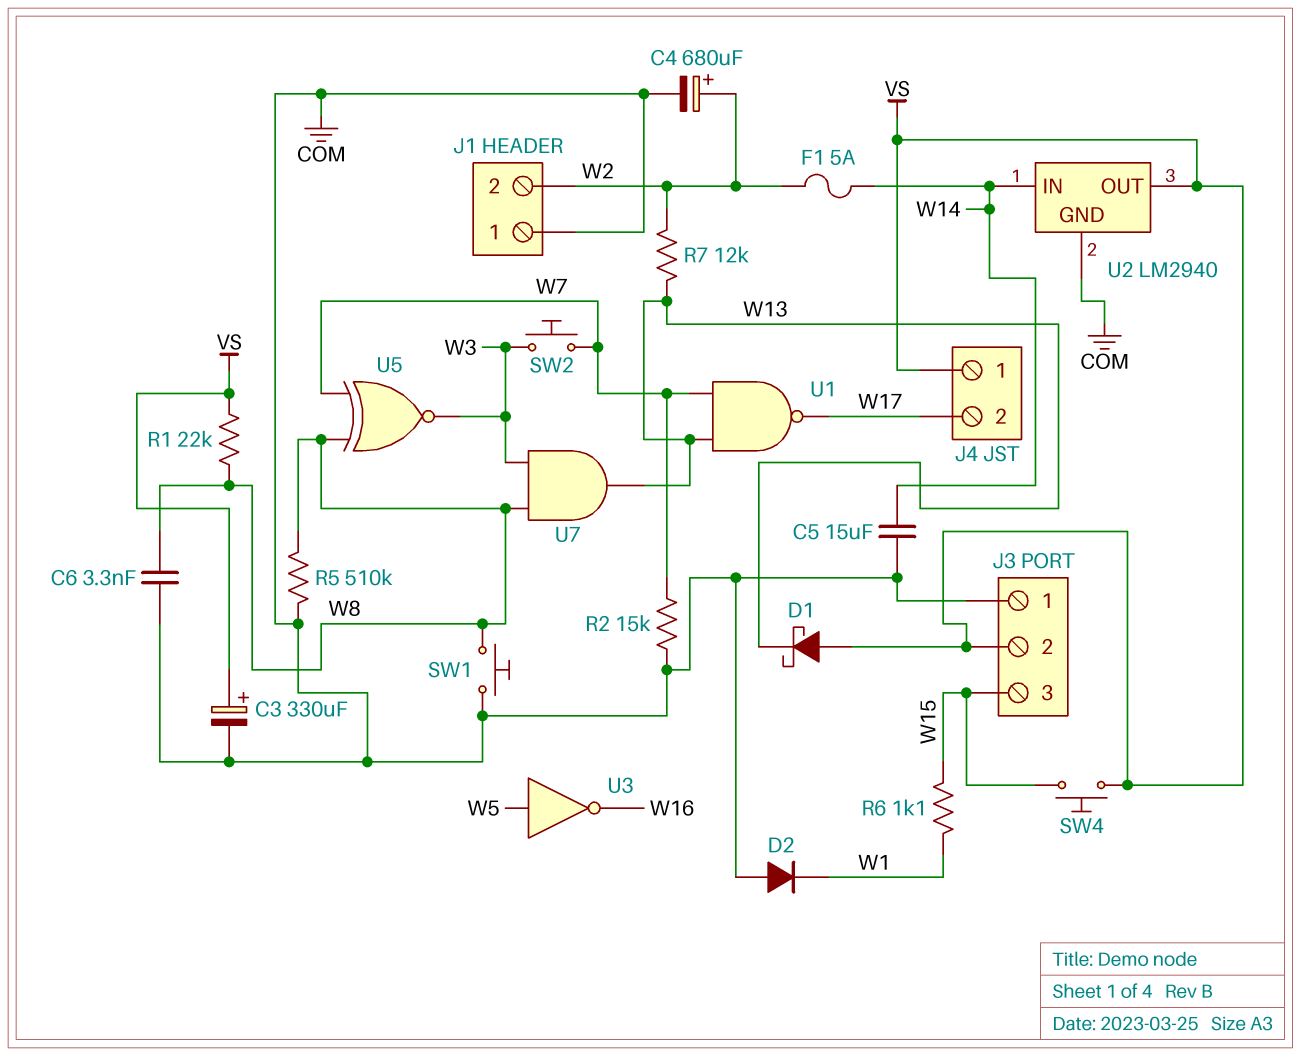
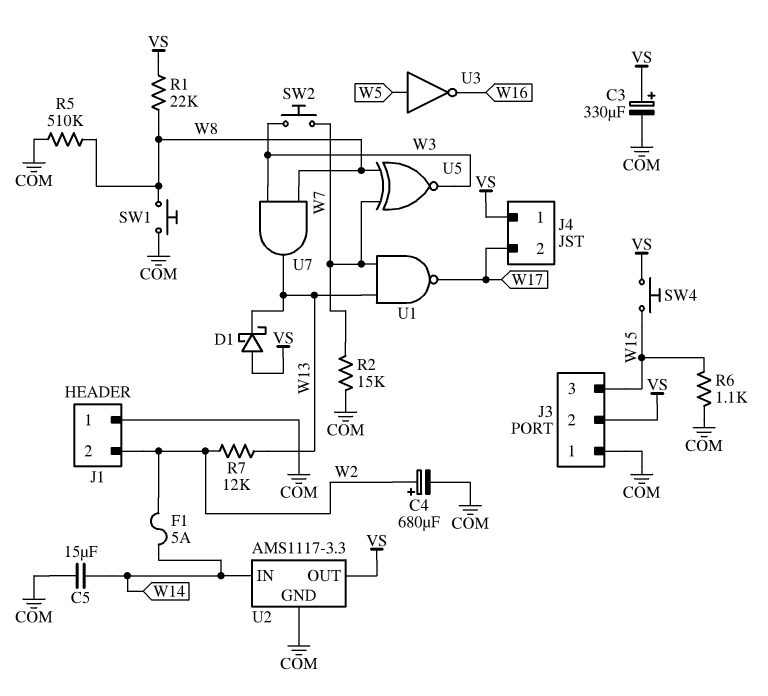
C6: 3.3nF (COM, W8) -> none
D2: diode (A COM, K W1) -> none
R6: 1.1k (W1, W15) -> 1.1k (COM, W15)
U2: LM2940 -> AMS1117-3.3

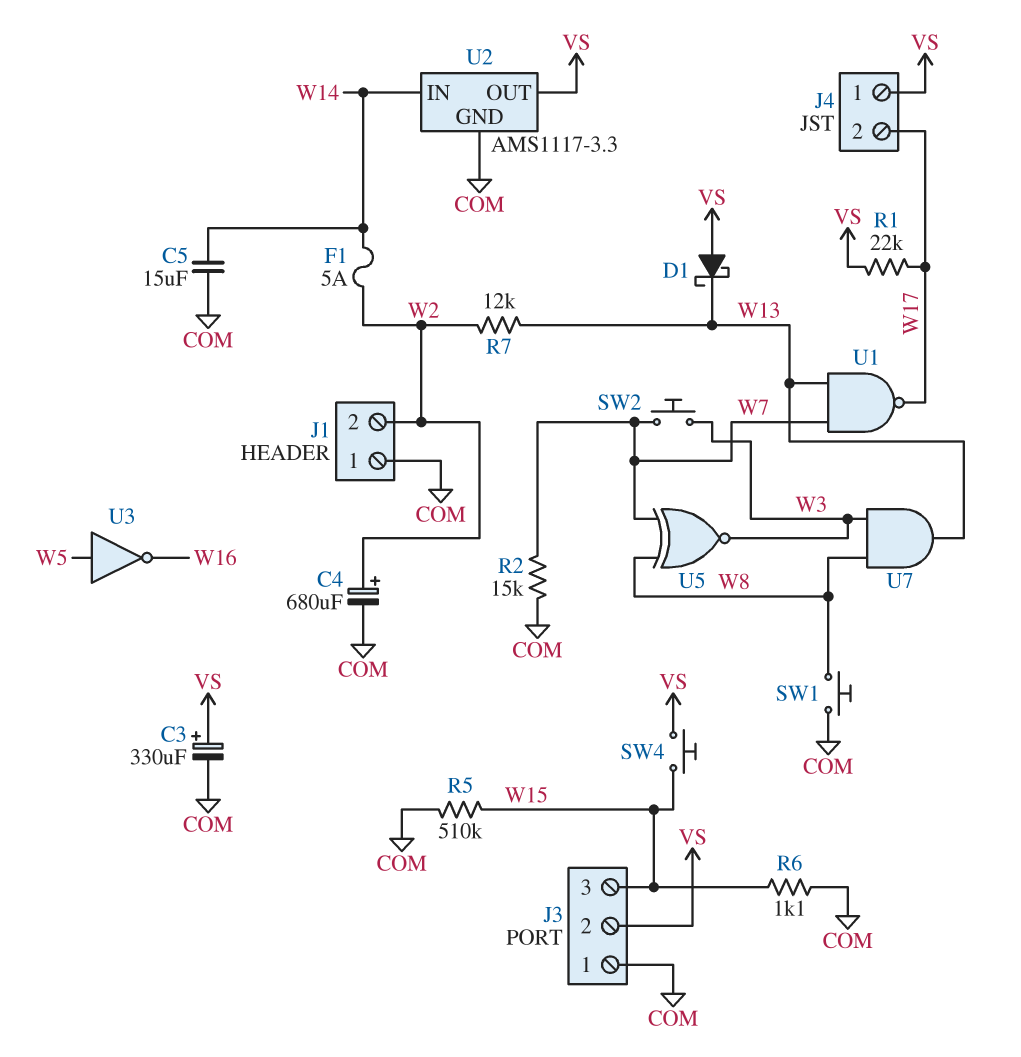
R1: 22k (VS, W8) -> 22k (VS, W17)
R5: 510k (COM, W8) -> 510k (COM, W15)

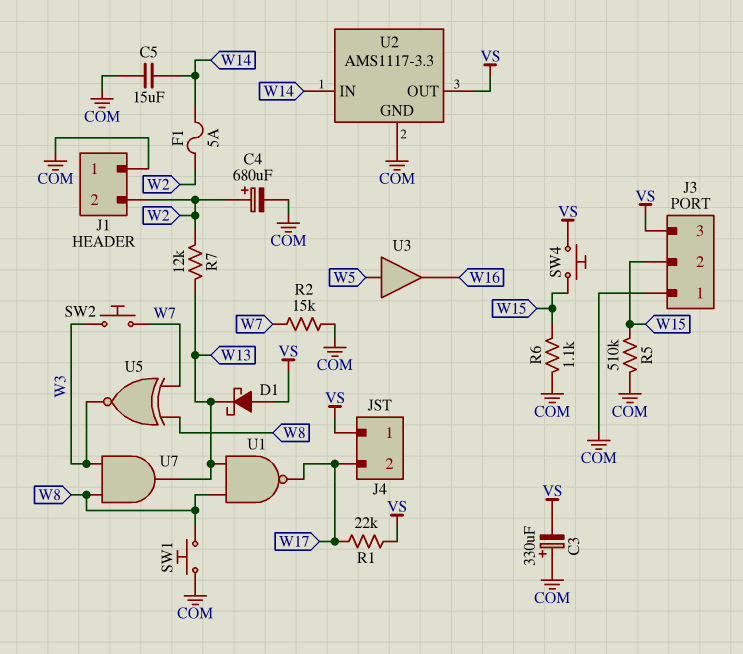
C3: 330uF (plus VS, minus COM) -> 330uF (plus COM, minus VS)
J3 pin 2: VS -> W15
J3 pin 3: W15 -> VS
U1: NAND (in W7, in W13, out W17) -> NAND (in W8, in W13, out W17)
U3: NOT (in W5, out W16) -> buffer (in W5, out W16)

